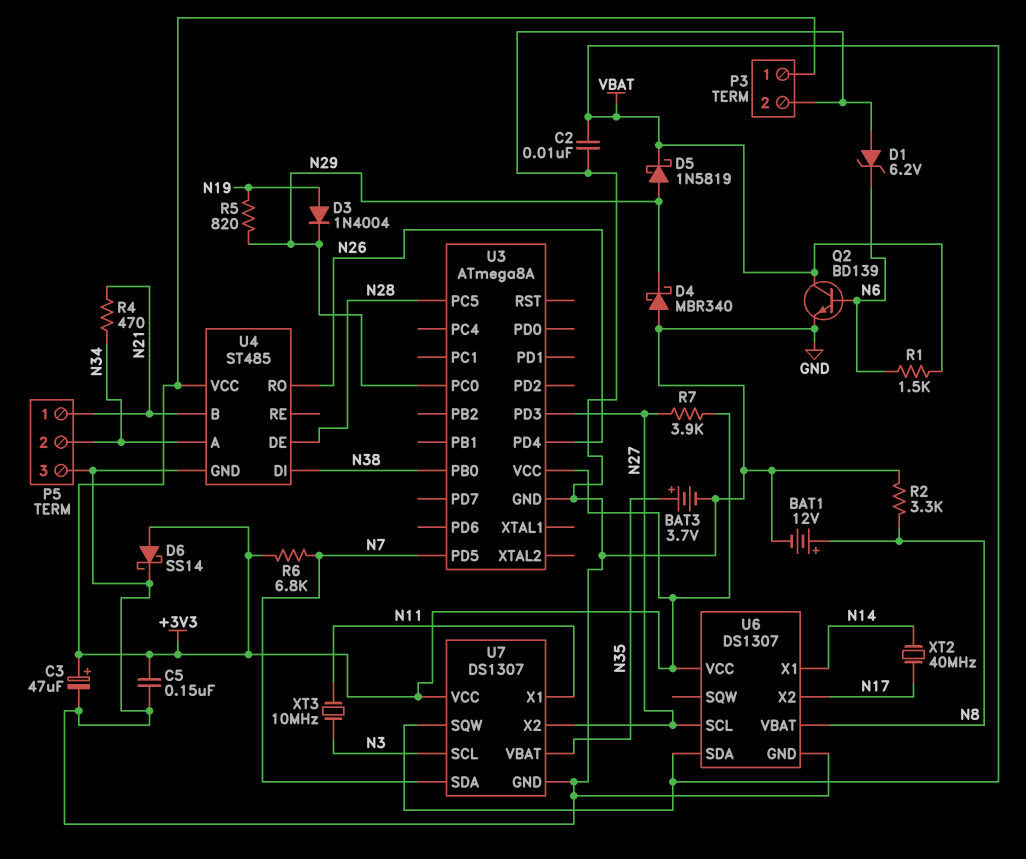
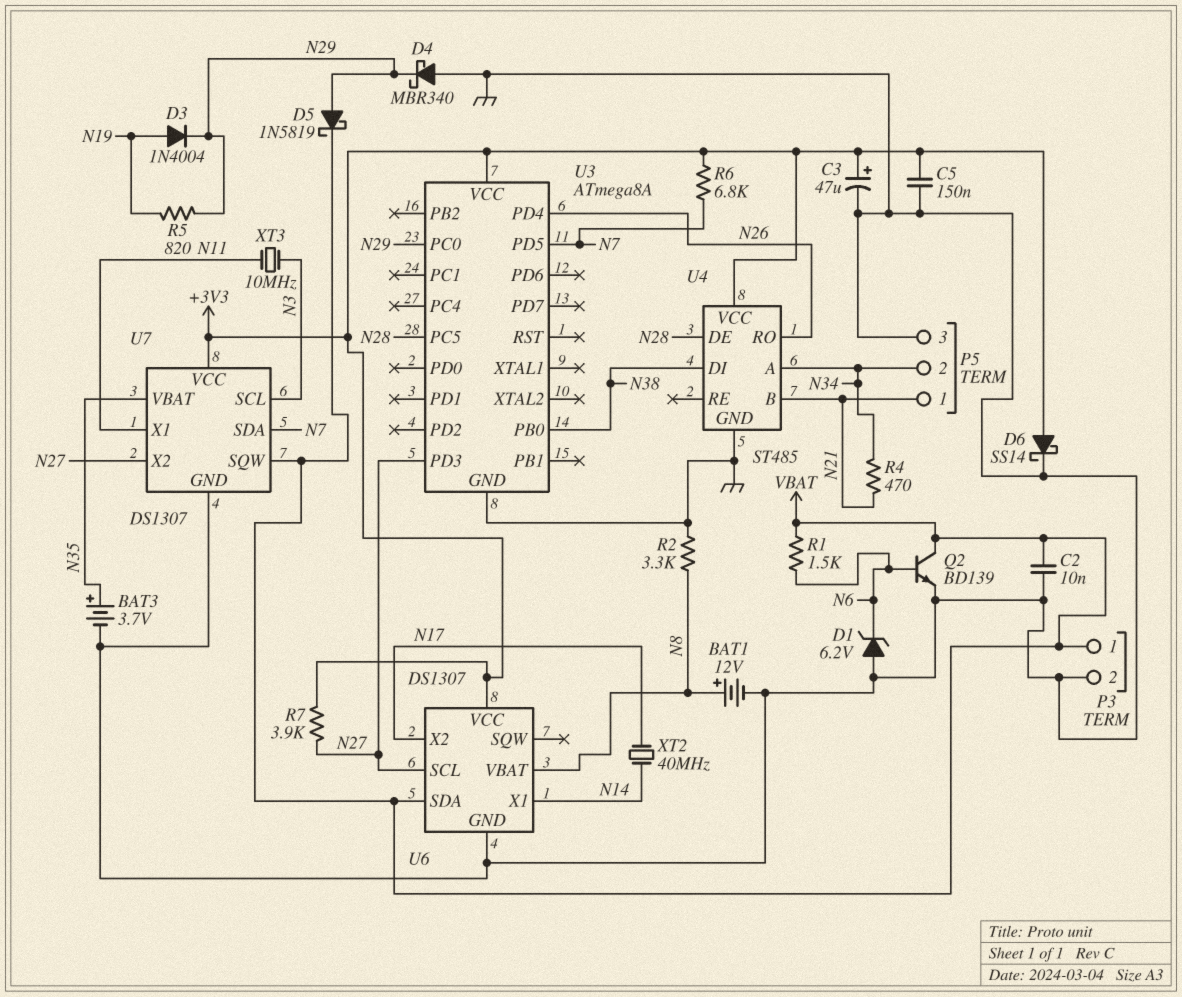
P3 pin 1: +3V3 -> VBAT

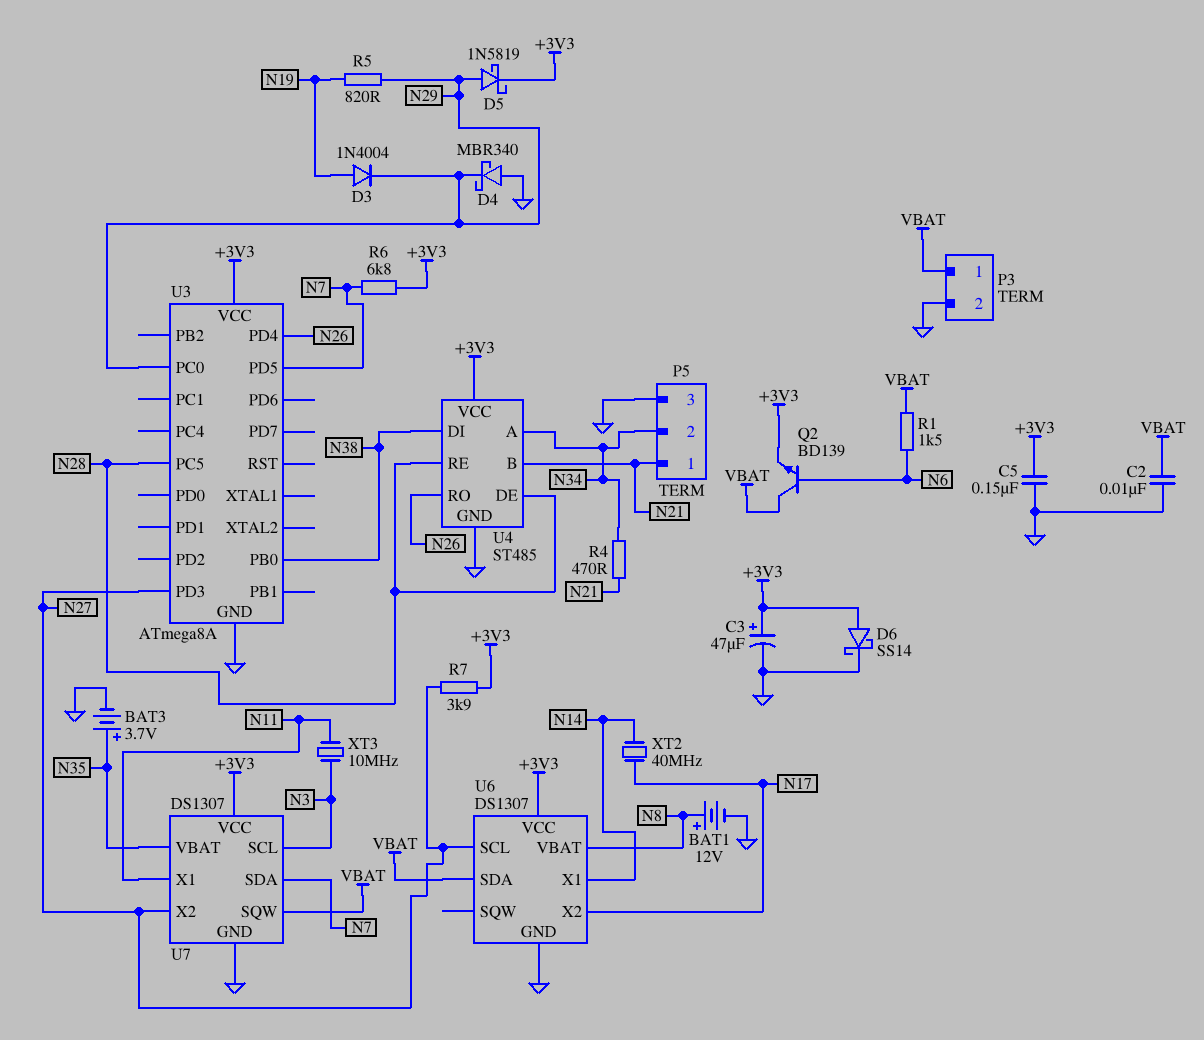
D1: zener 6.2V (A GND, K N6) -> none
D5: schottky 1N5819 (A N29, K VBAT) -> schottky 1N5819 (A N29, K +3V3)
Q2: NPN BD139 (B N6, C VBAT, E GND) -> NPN BD139 (B N6, C VBAT, E +3V3)
R2: 3.3k (GND, N8) -> none
U4 pin RE: none -> N28

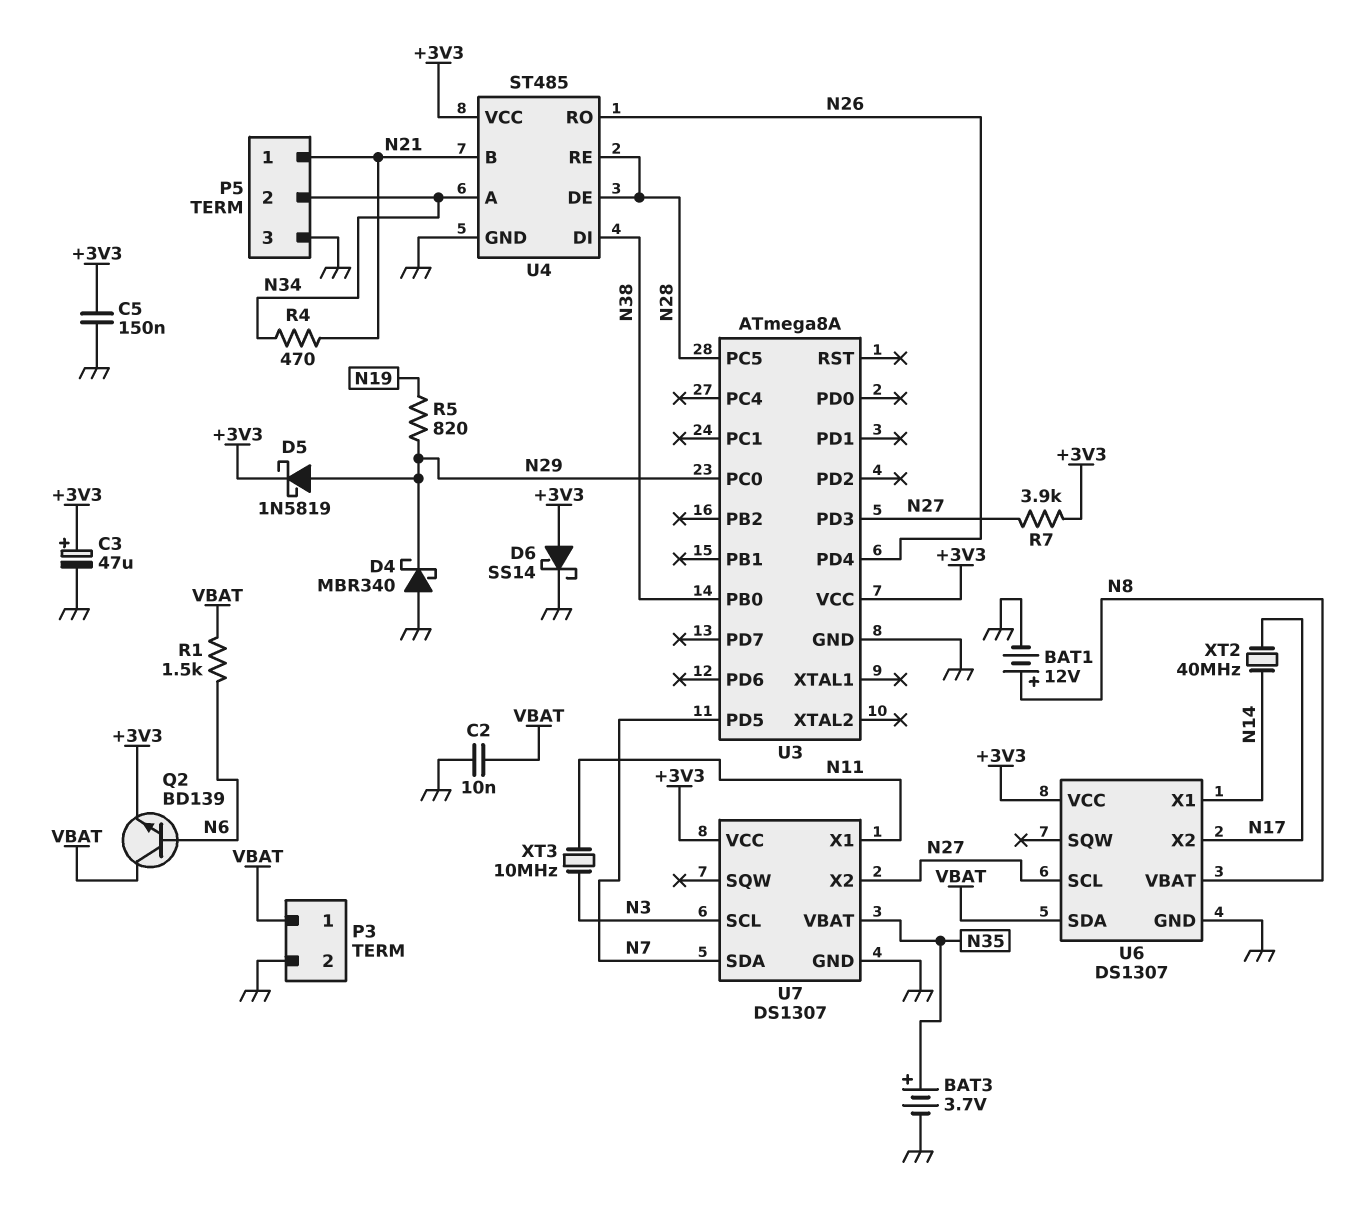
D3: diode 1N4004 (A N19, K N29) -> none
R6: 6.8k (+3V3, N7) -> none
U7 pin SQW: VBAT -> none

